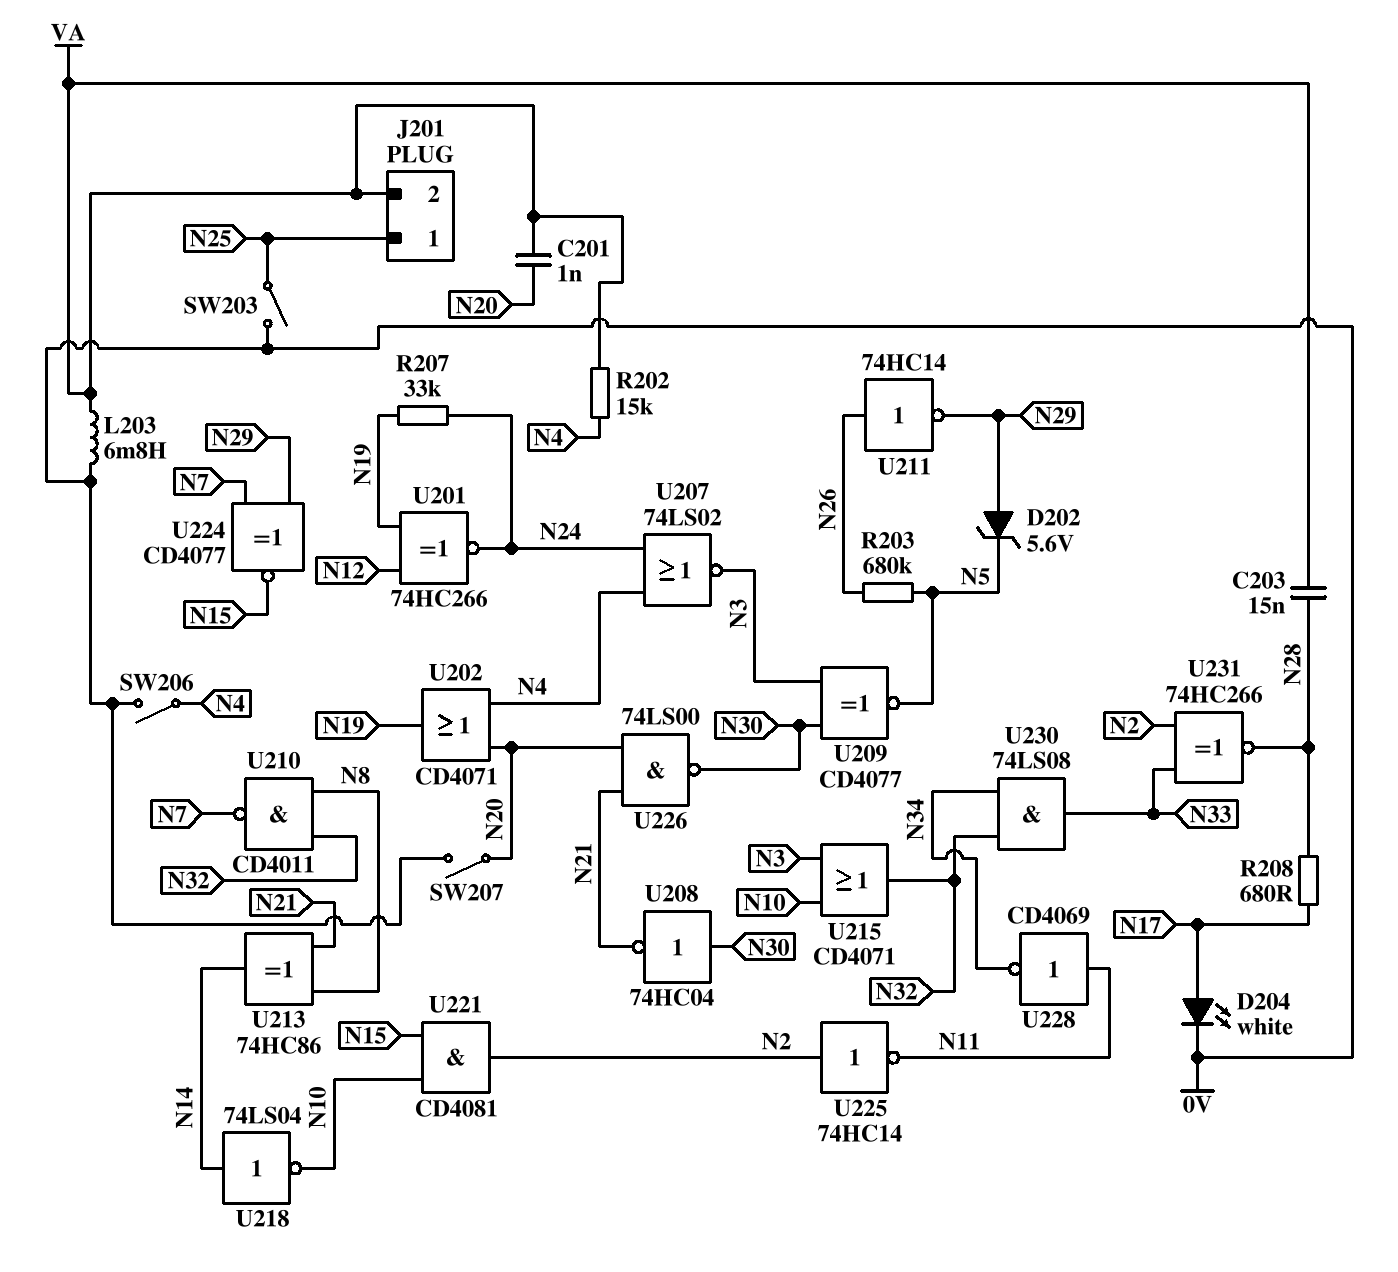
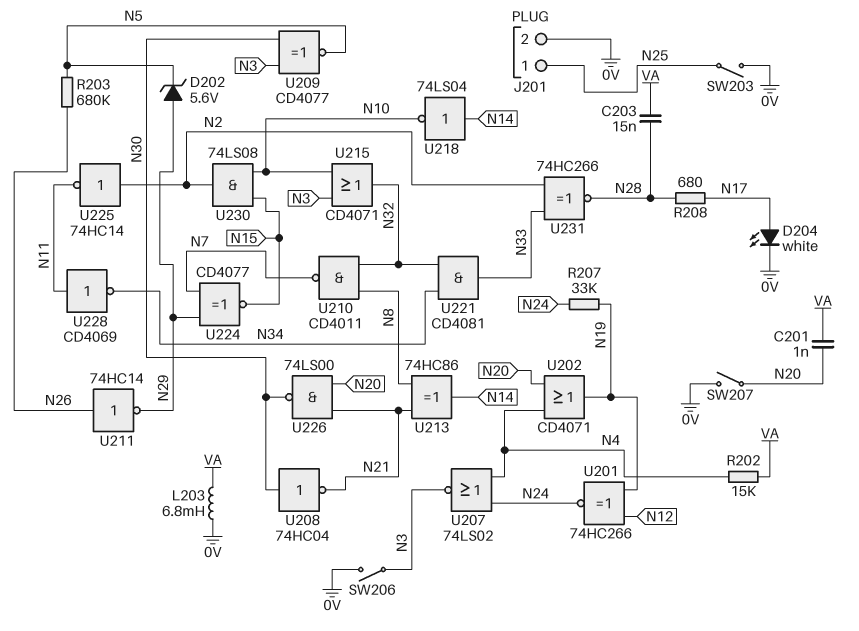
J201 pin 2: VA -> 0V
SW206: switch (0V, N4) -> switch (0V, N3)
U221: AND CD4081 (in N10, in N15, out N2) -> AND CD4081 (in N32, in N34, out N33)
U230: AND 74LS08 (in N32, in N34, out N33) -> AND 74LS08 (in N10, in N15, out N2)

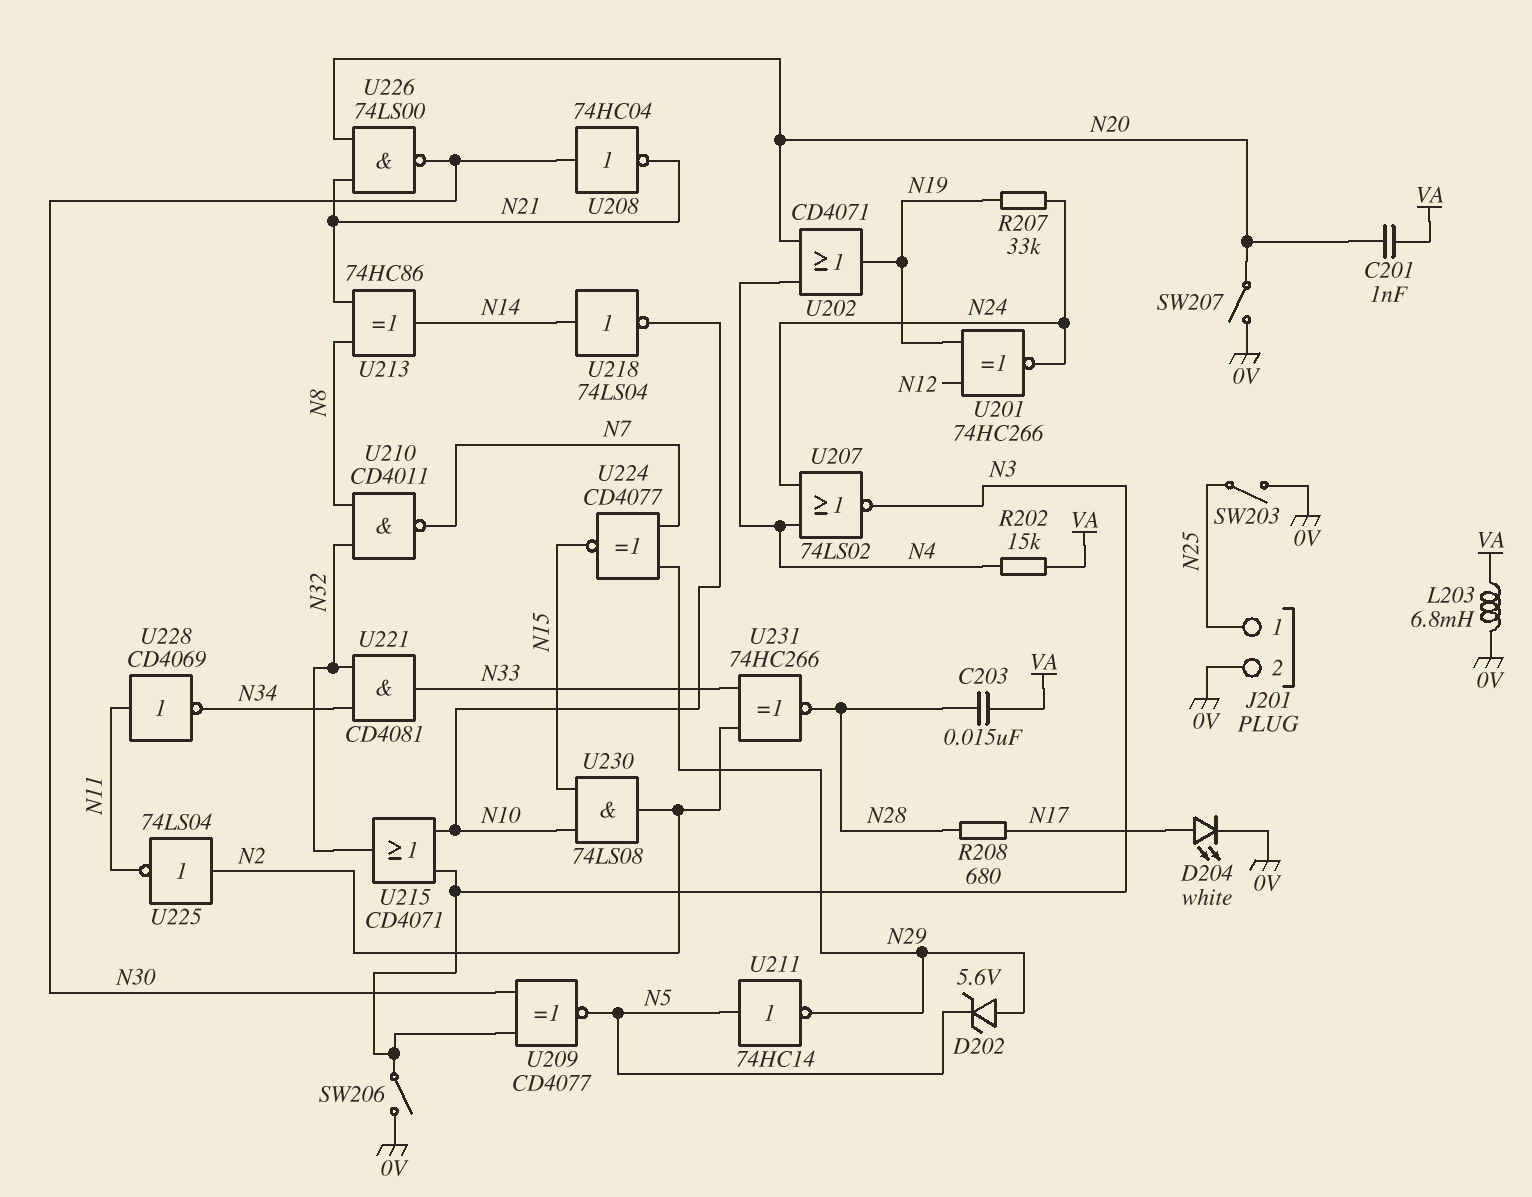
R203: 680k (N5, N26) -> none
U211: NOT 74HC14 (in N26, out N29) -> NOT 74HC14 (in N5, out N29)
U225: NOT 74HC14 (in N2, out N11) -> NOT 74LS04 (in N2, out N11)

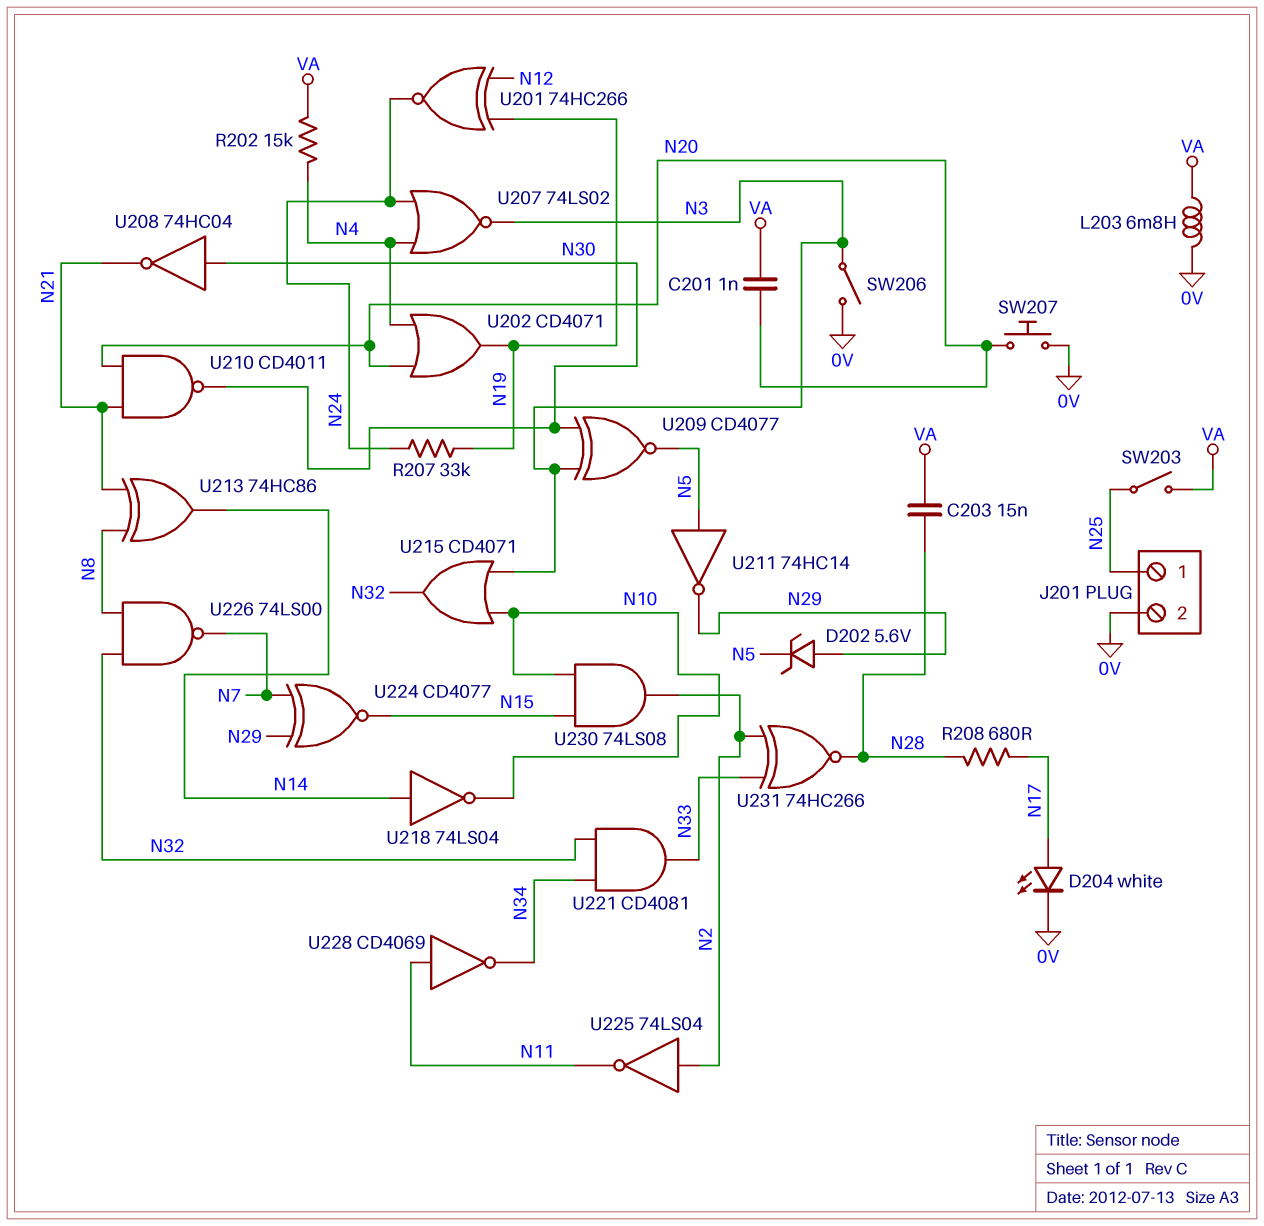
SW203: switch (0V, N25) -> switch (N25, VA)
SW207: switch (0V, N20) -> button (0V, N20)
U210: NAND CD4011 (in N8, in N32, out N7) -> NAND CD4011 (in N20, in N21, out N30)
U226: NAND 74LS00 (in N20, in N21, out N30) -> NAND 74LS00 (in N8, in N32, out N7)

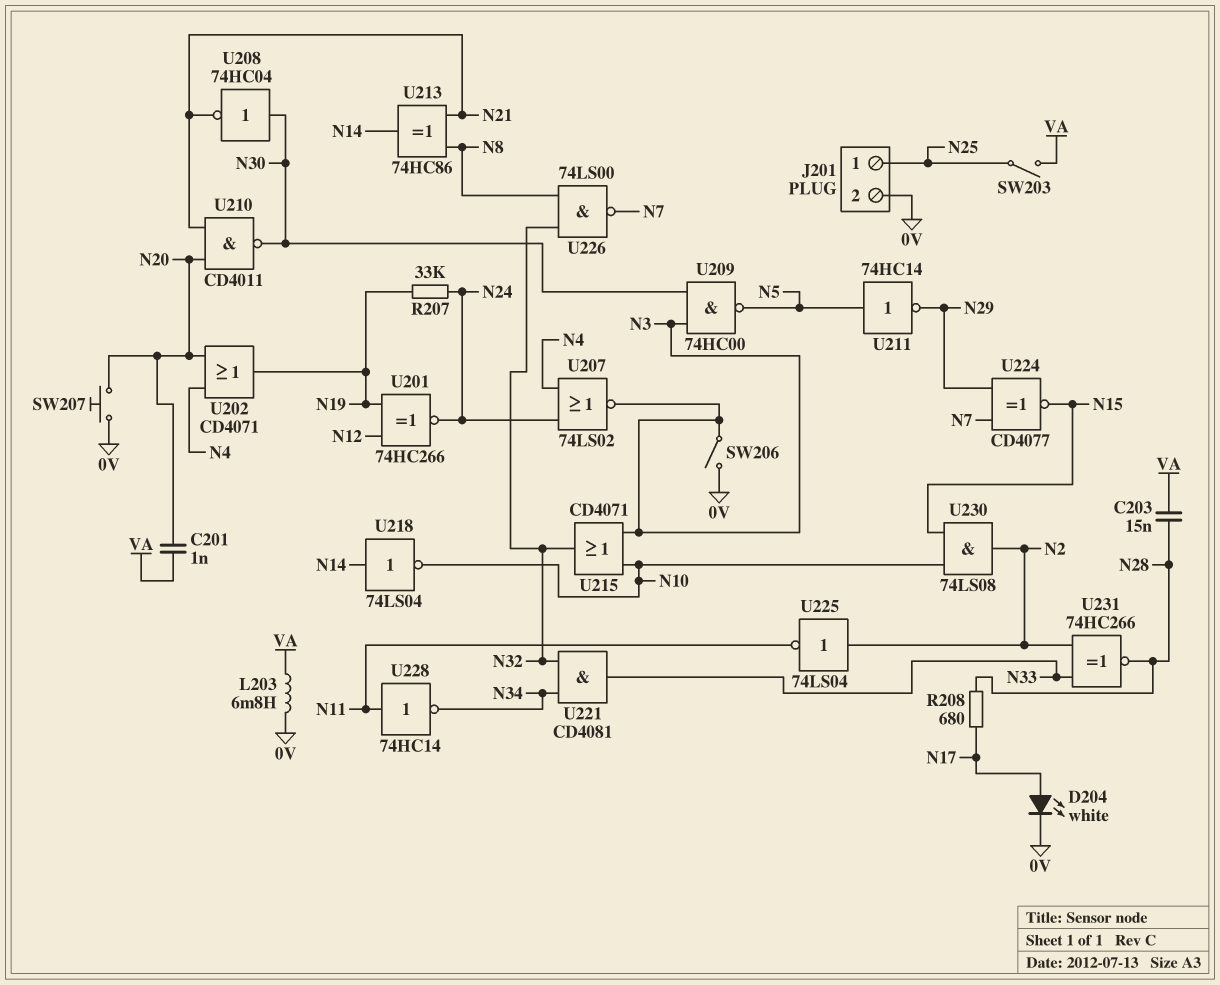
D202: zener 5.6V (A N29, K N5) -> none
R202: 15k (N4, VA) -> none
U209: XNOR CD4077 (in N3, in N30, out N5) -> NAND 74HC00 (in N3, in N30, out N5)
U228: NOT CD4069 (in N11, out N34) -> NOT 74HC14 (in N11, out N34)

